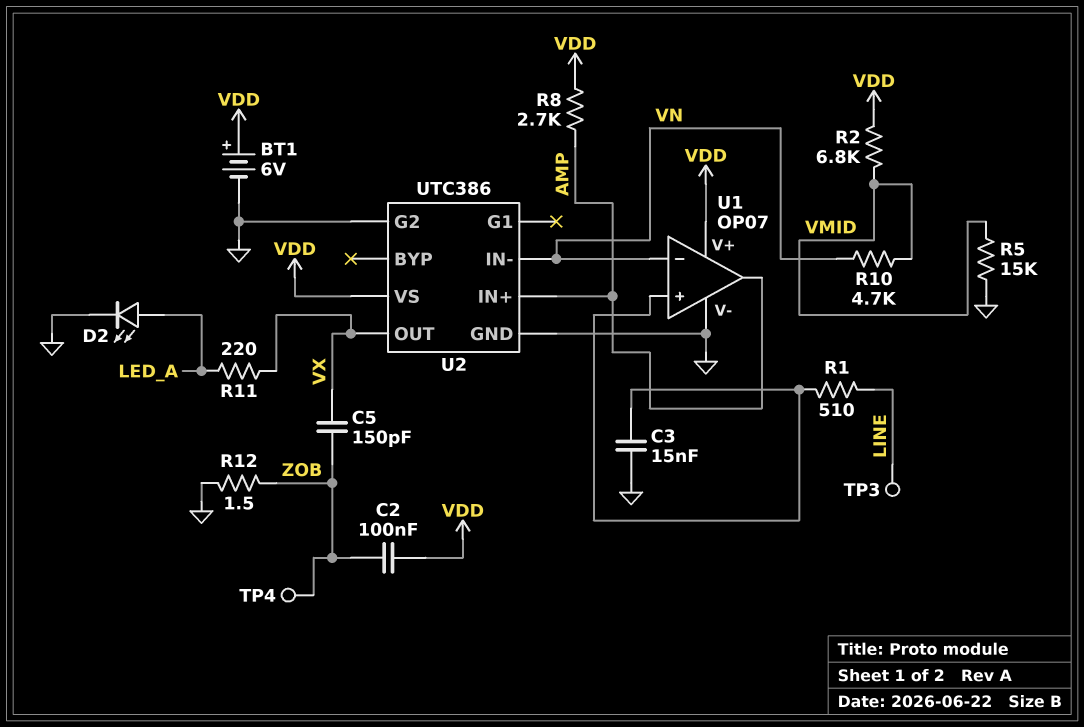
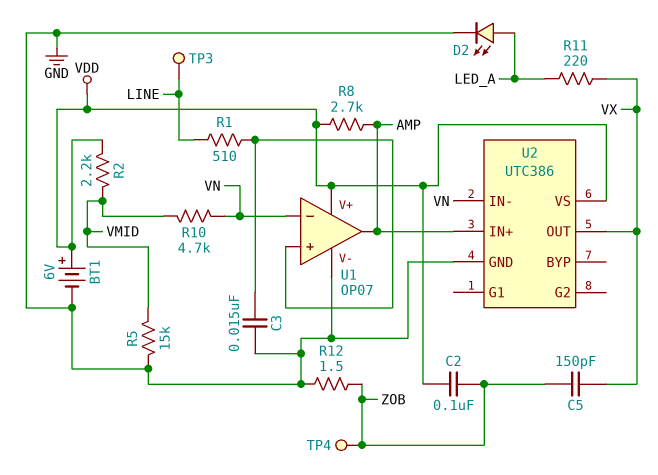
R2: 6.8k (VDD, VMID) -> 2.2k (VDD, VMID)
U2 pin G2: GND -> none

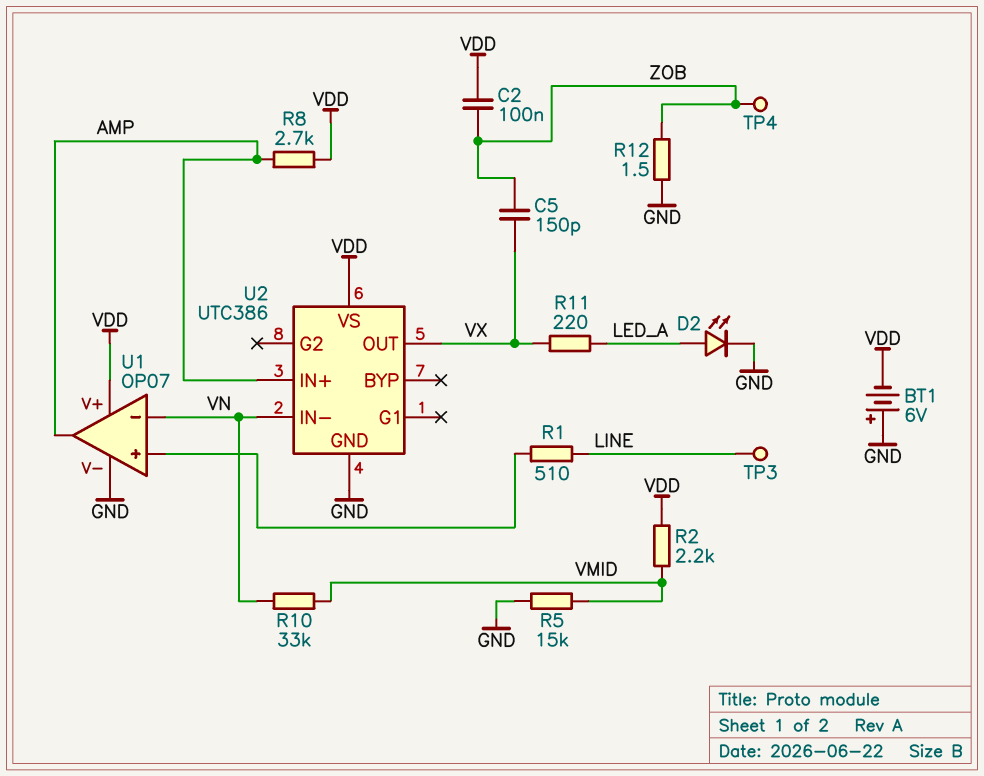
BT1: 6V (plus VDD, minus GND) -> 6V (plus GND, minus VDD)
C3: 15nF (GND, U1/in+) -> none
R10: 4.7k (VMID, VN) -> 33k (VMID, VN)

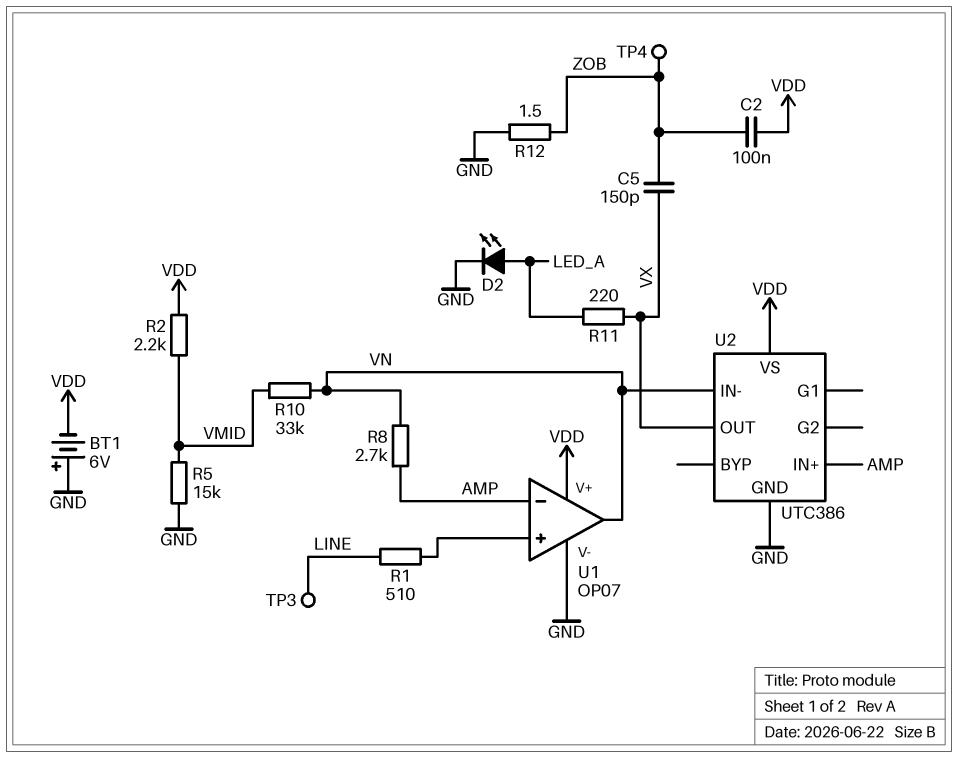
R8: 2.7k (AMP, VDD) -> 2.7k (AMP, VN)
U1 pin in-: VN -> AMP
U1 pin out: AMP -> VN

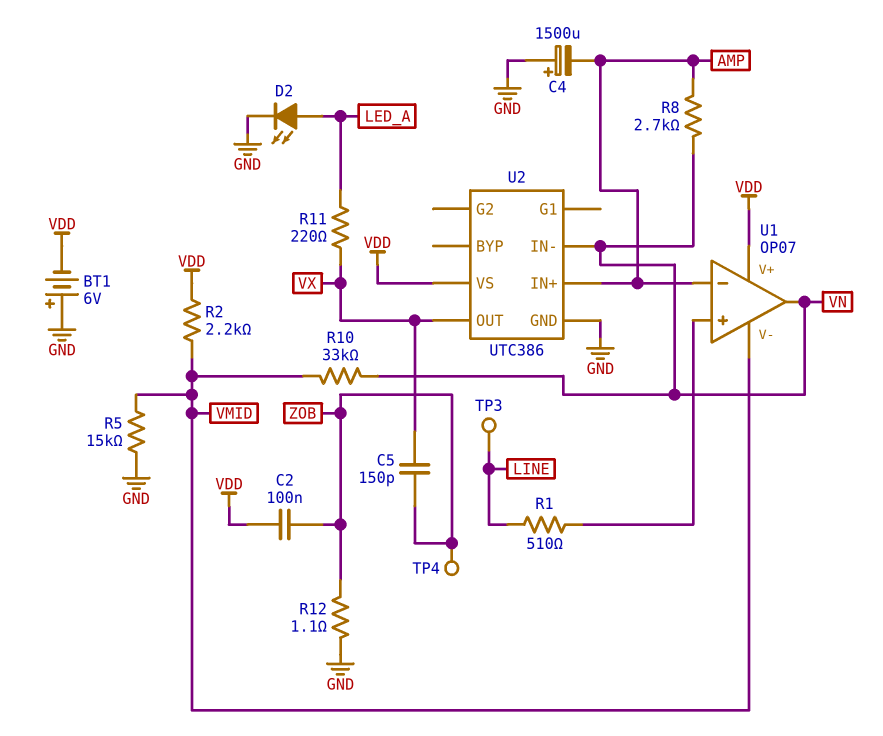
C4: none -> 1500uF (plus GND, minus AMP)
R12: 1.5 (GND, ZOB) -> 1.1 (GND, ZOB)
U1 pin V-: GND -> VMID

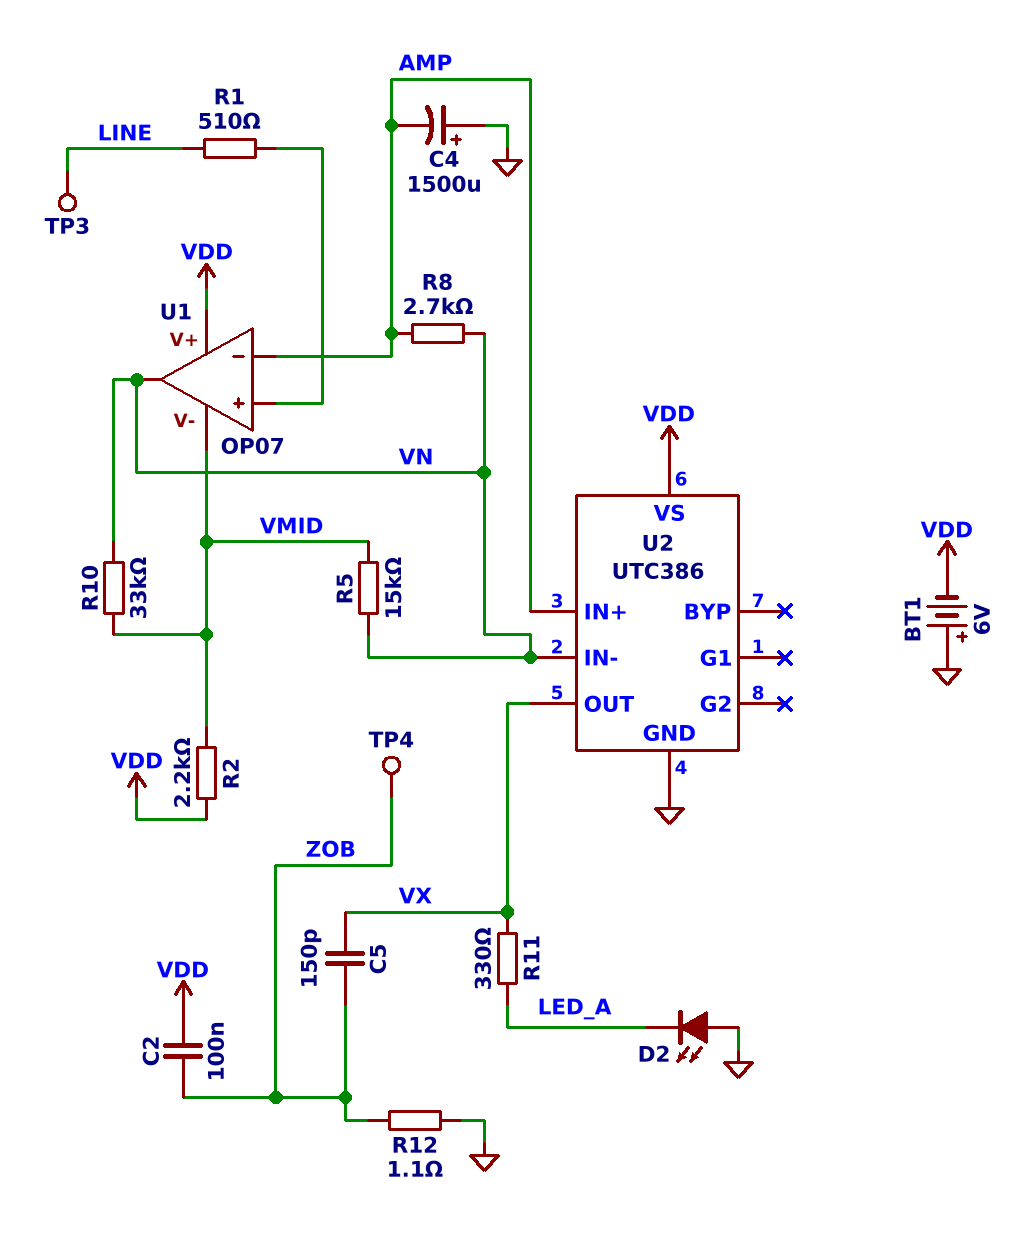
D2: LED (A LED_A, K GND) -> LED (A GND, K LED_A)
R5: 15k (GND, VMID) -> 15k (VMID, VN)
R11: 220 (LED_A, VX) -> 330 (LED_A, VX)

